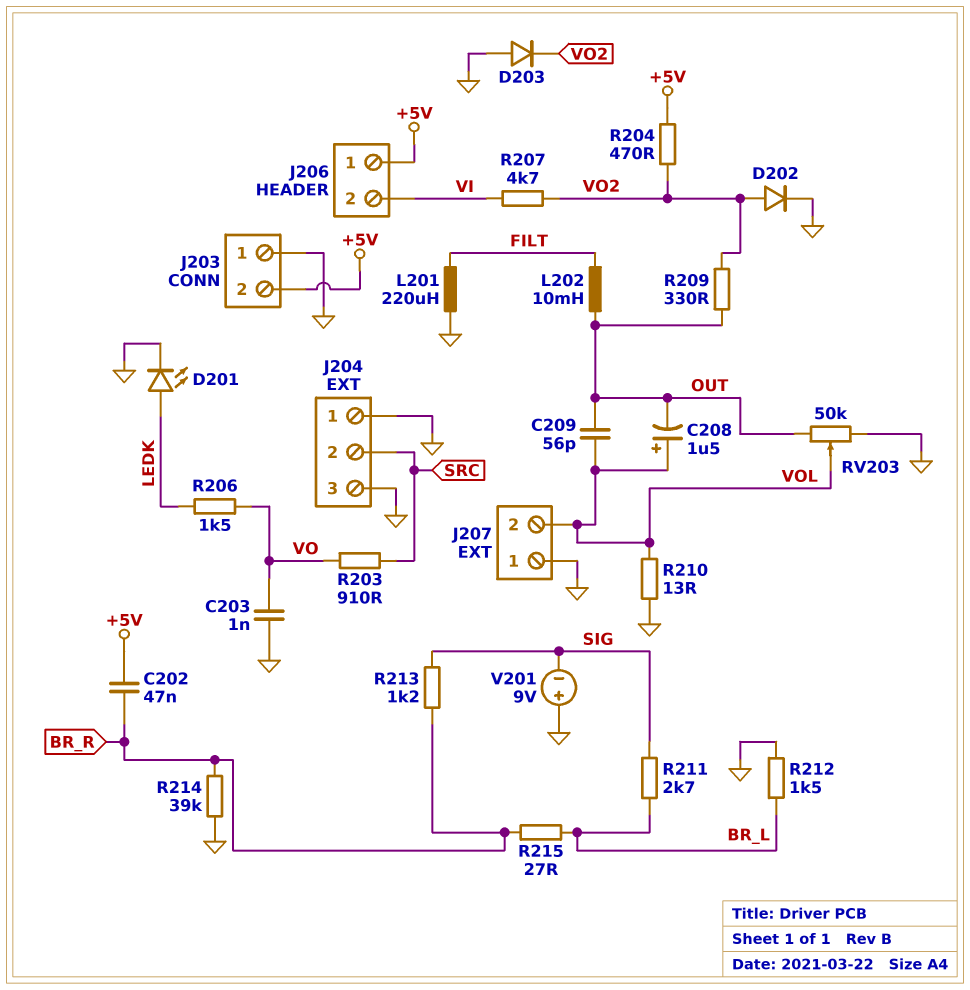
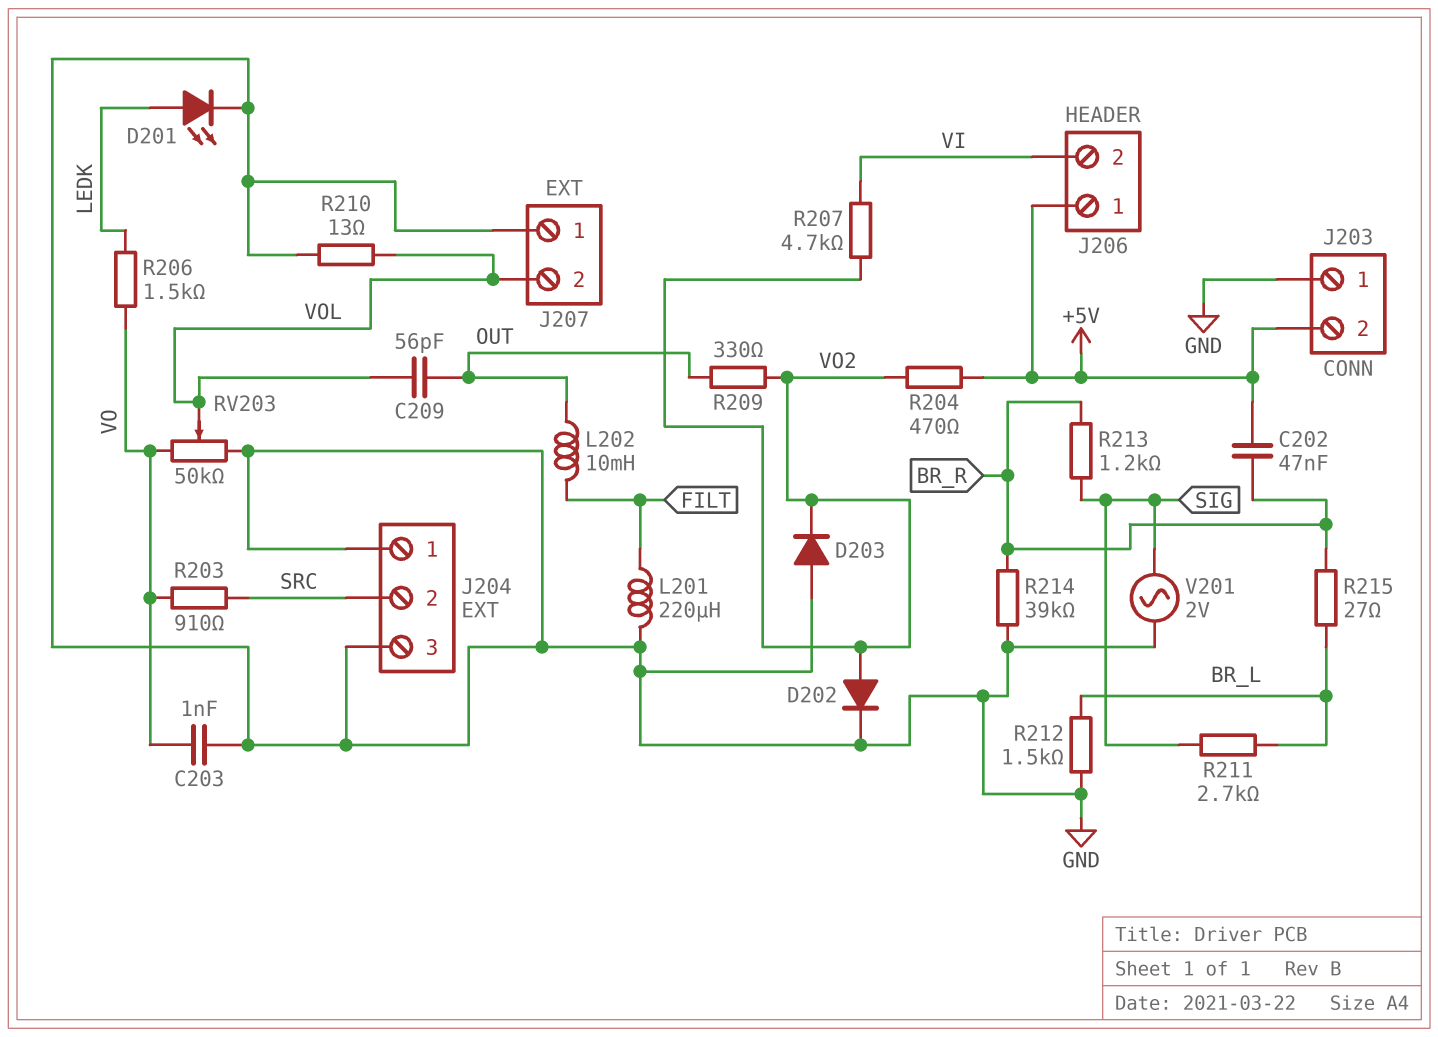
C208: 1.5uF (plus VOL, minus OUT) -> none
RV203: 50k (GND, OUT, wiper VOL) -> 50k (GND, VO, wiper VOL)
V201: 9V (plus GND, minus SIG) -> AC 2V (GND, SIG)

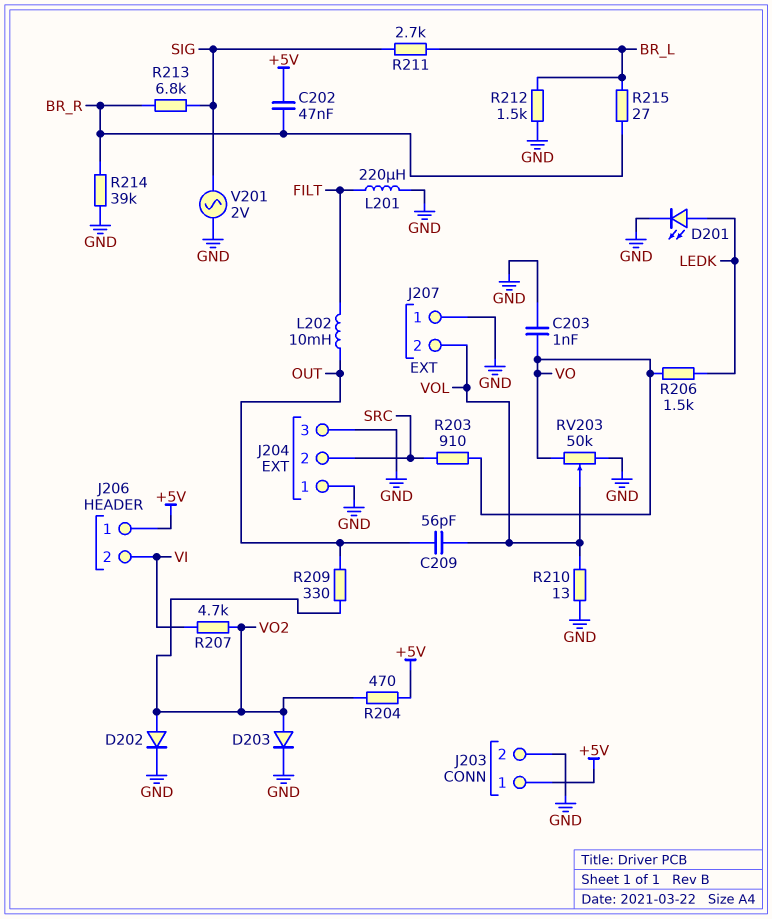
D203: diode (A GND, K VO2) -> diode (A VO2, K GND)
J203 pin 1: GND -> +5V
J203 pin 2: +5V -> GND
R213: 1.2k (BR_R, SIG) -> 6.8k (BR_R, SIG)

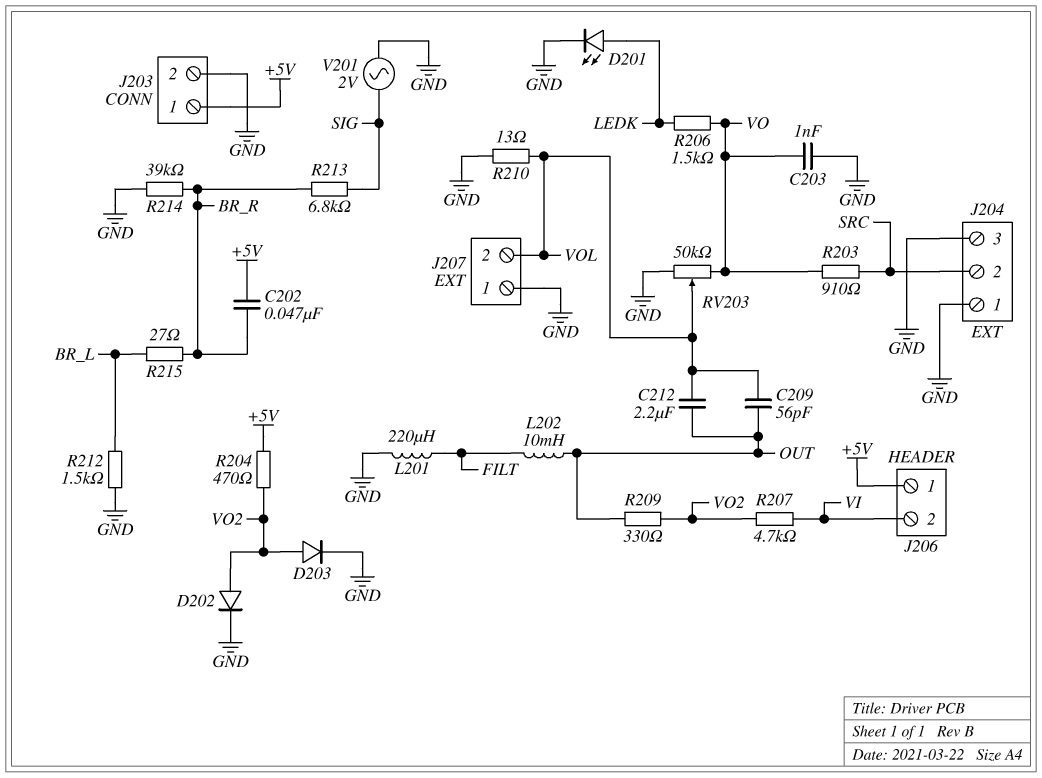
C212: none -> 2.2uF (OUT, VOL)
R211: 2.7k (BR_L, SIG) -> none

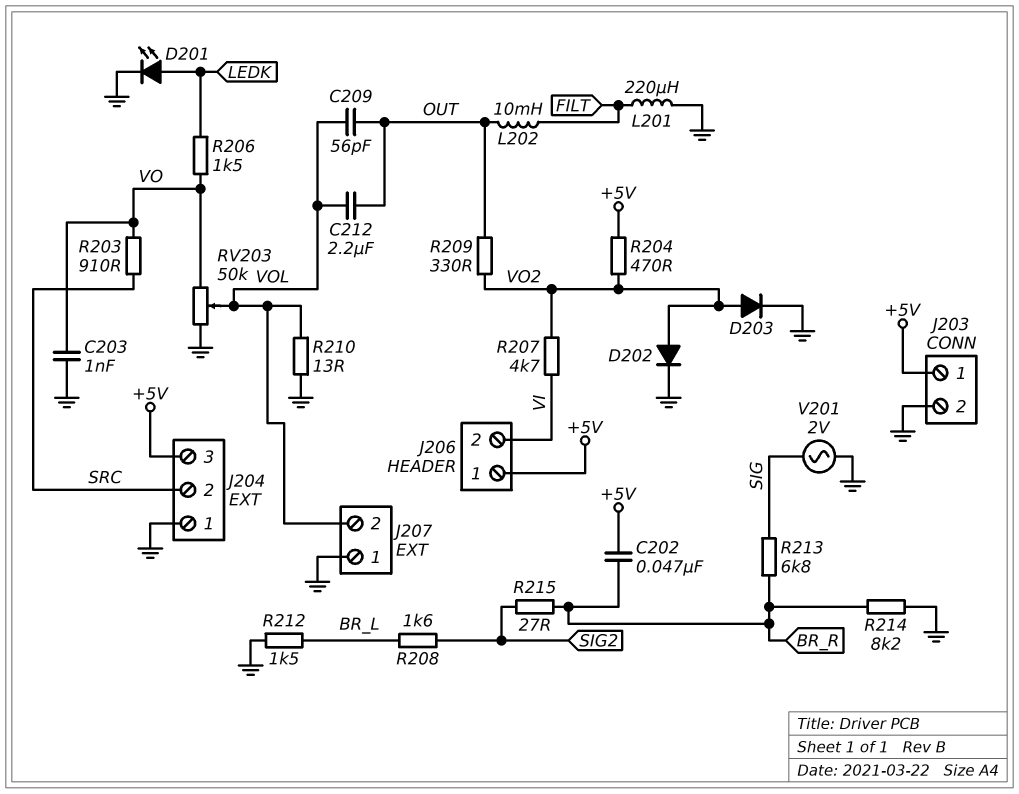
J204 pin 3: GND -> +5V
R208: none -> 1.6k (BR_L, SIG2)
R214: 39k (BR_R, GND) -> 8.2k (BR_R, GND)
R215: 27 (BR_L, BR_R) -> 27 (BR_R, SIG2)

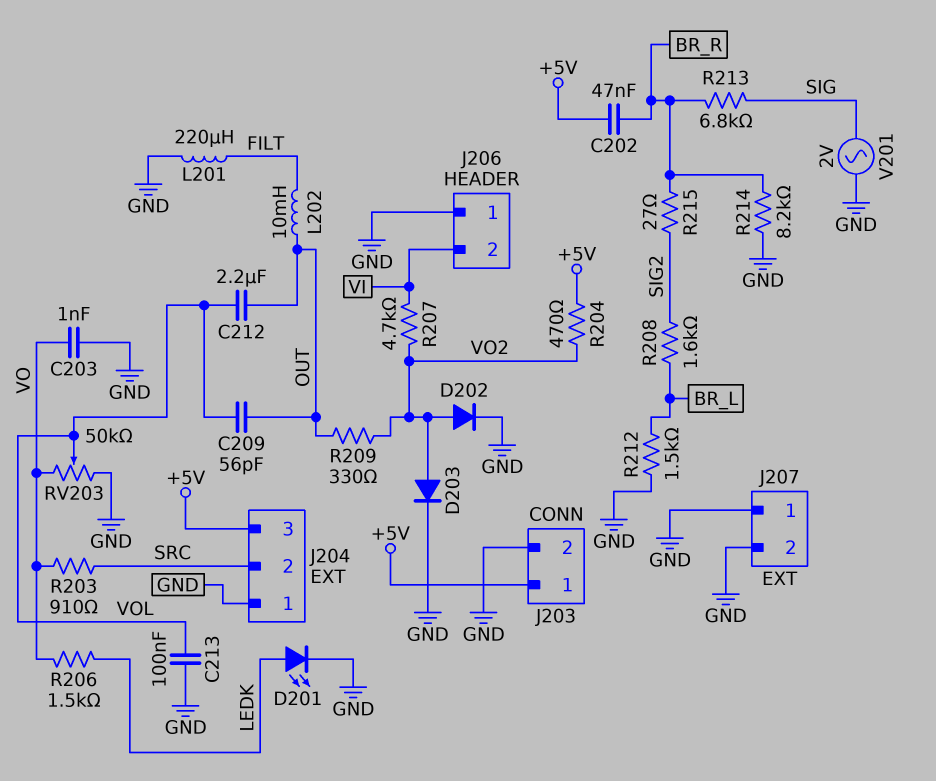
C213: none -> 100nF (GND, VOL)
J206 pin 1: +5V -> GND
J207 pin 2: VOL -> GND
R210: 13 (GND, VOL) -> none

